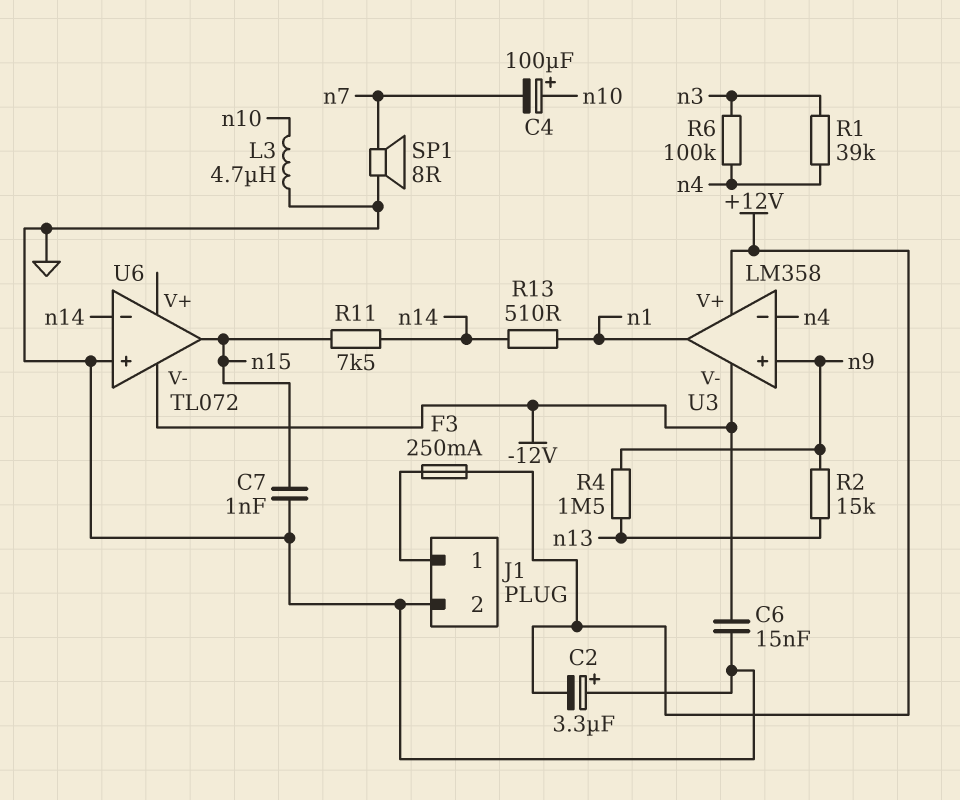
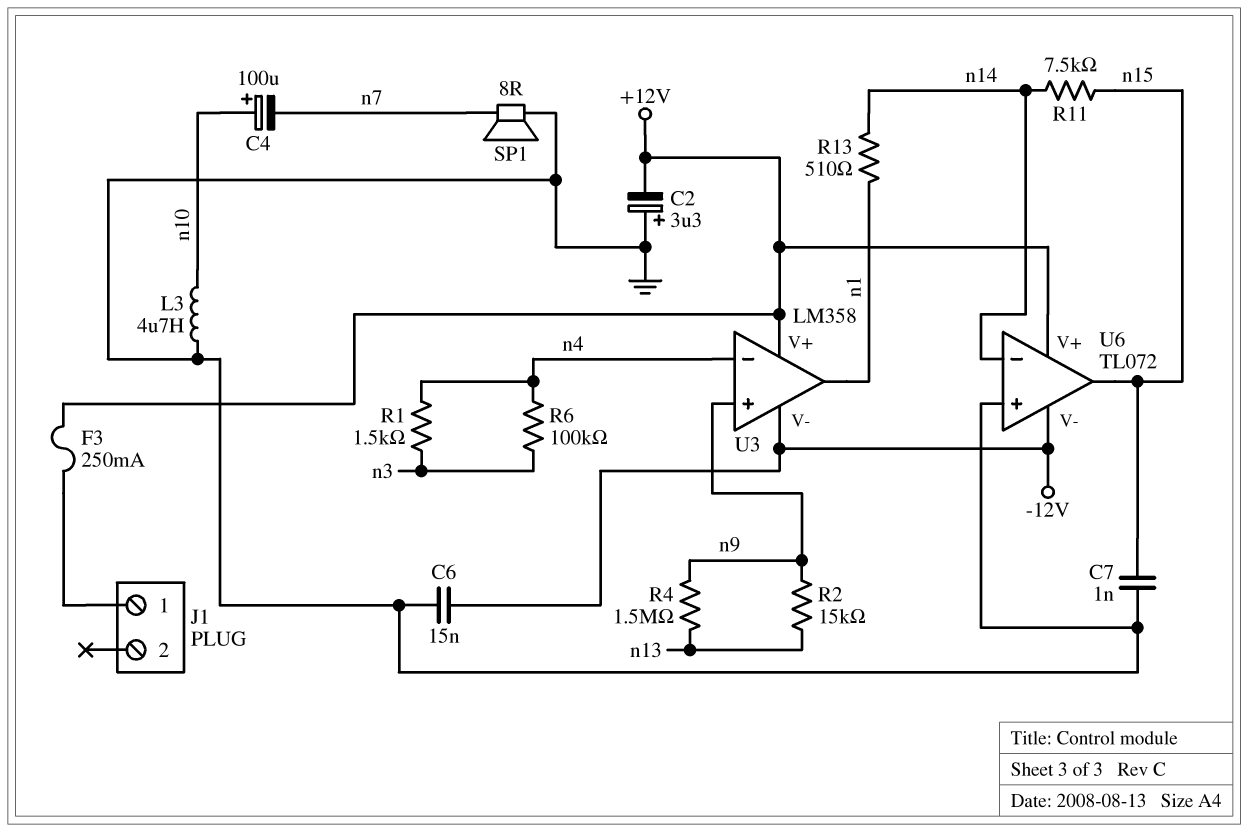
J1 pin 2: GND -> none
R1: 39k (n3, n4) -> 1.5k (n3, n4)
U6 pin V+: none -> +12V

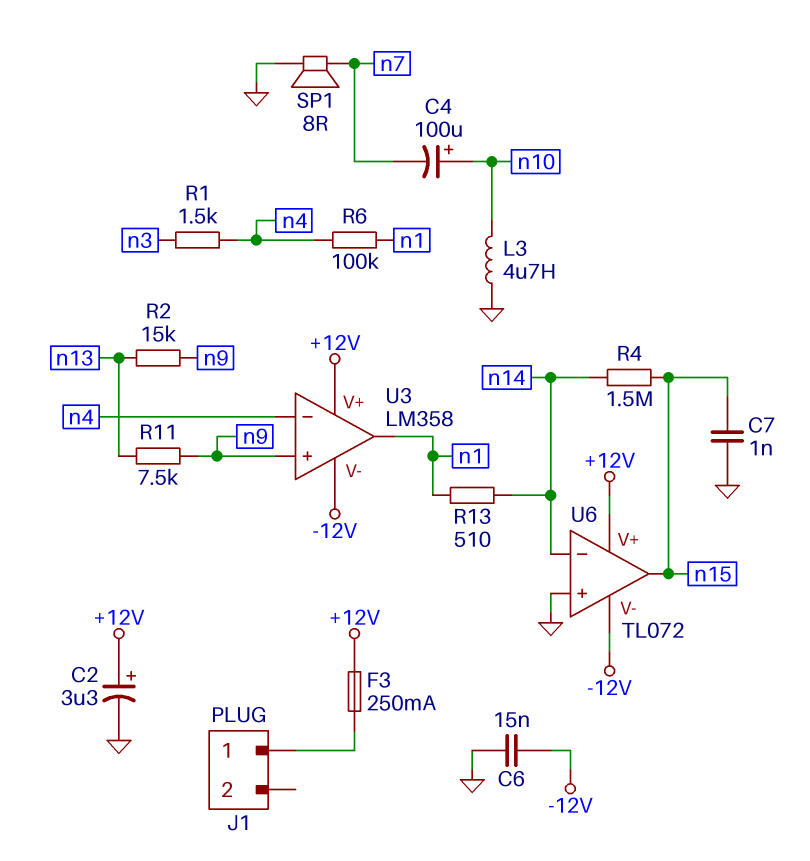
C2: 3.3uF (plus GND, minus +12V) -> 3.3uF (plus +12V, minus GND)
R4: 1.5M (n9, n13) -> 1.5M (n14, n15)
R6: 100k (n3, n4) -> 100k (n1, n4)
R11: 7.5k (n14, n15) -> 7.5k (n9, n13)

